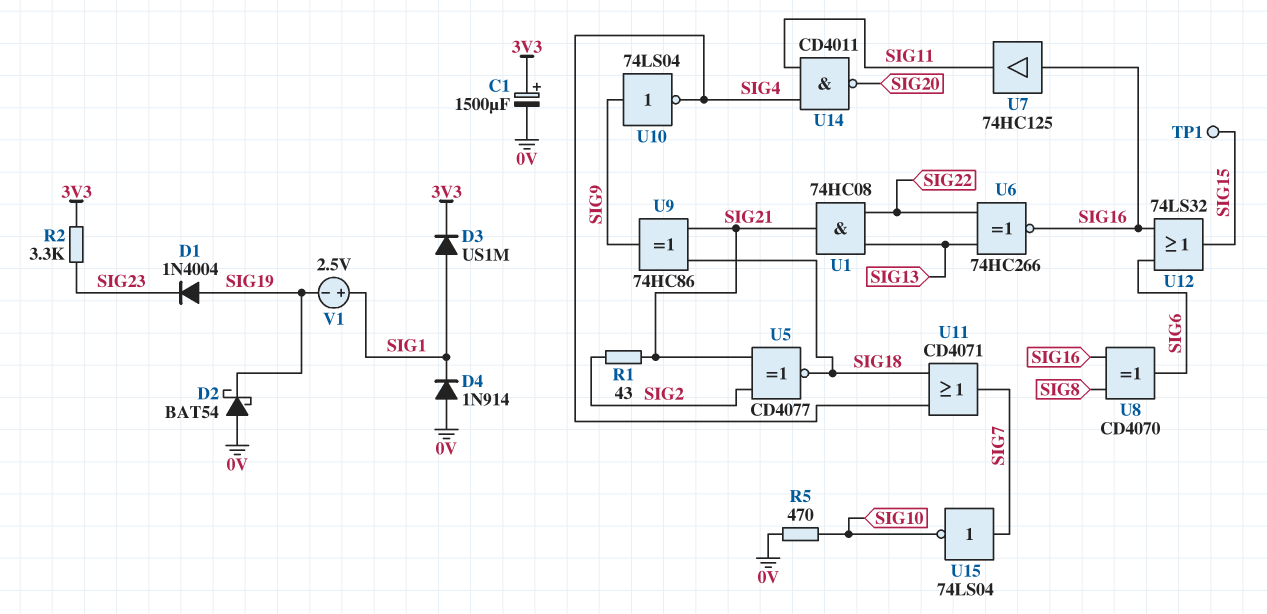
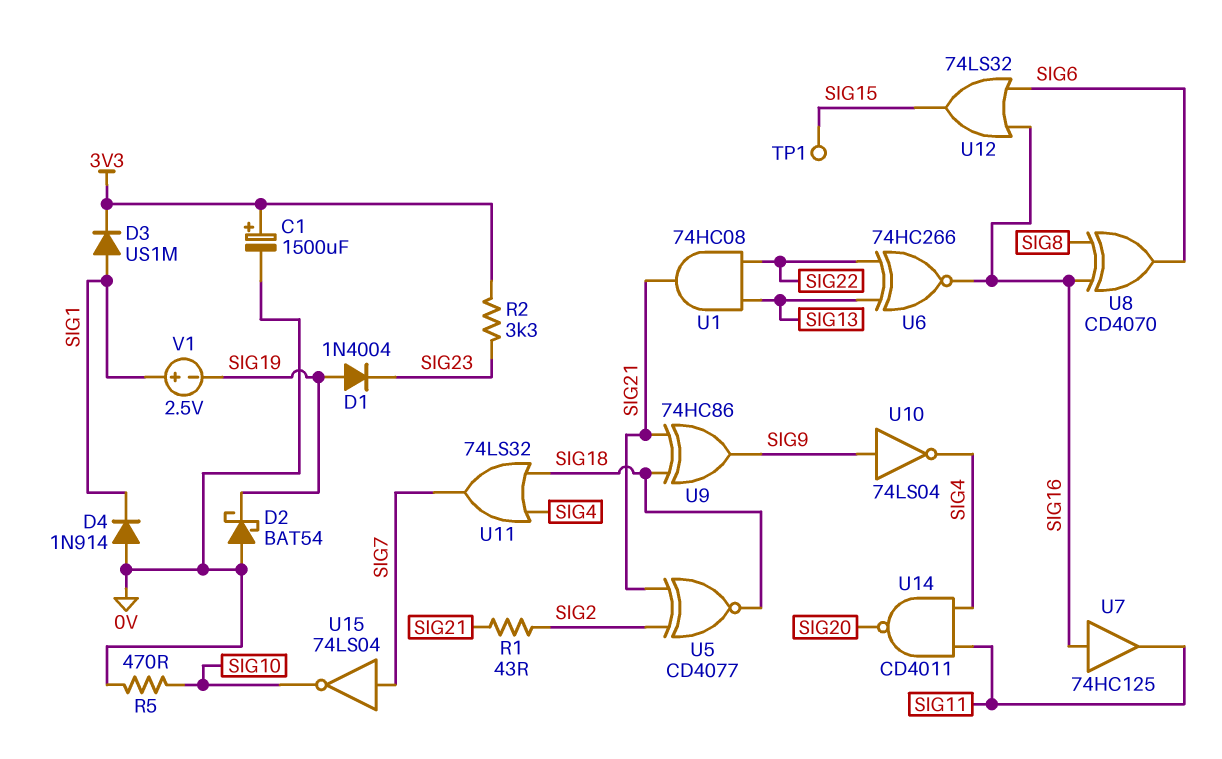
U11: OR CD4071 (in SIG4, in SIG18, out SIG7) -> OR 74LS32 (in SIG4, in SIG18, out SIG7)

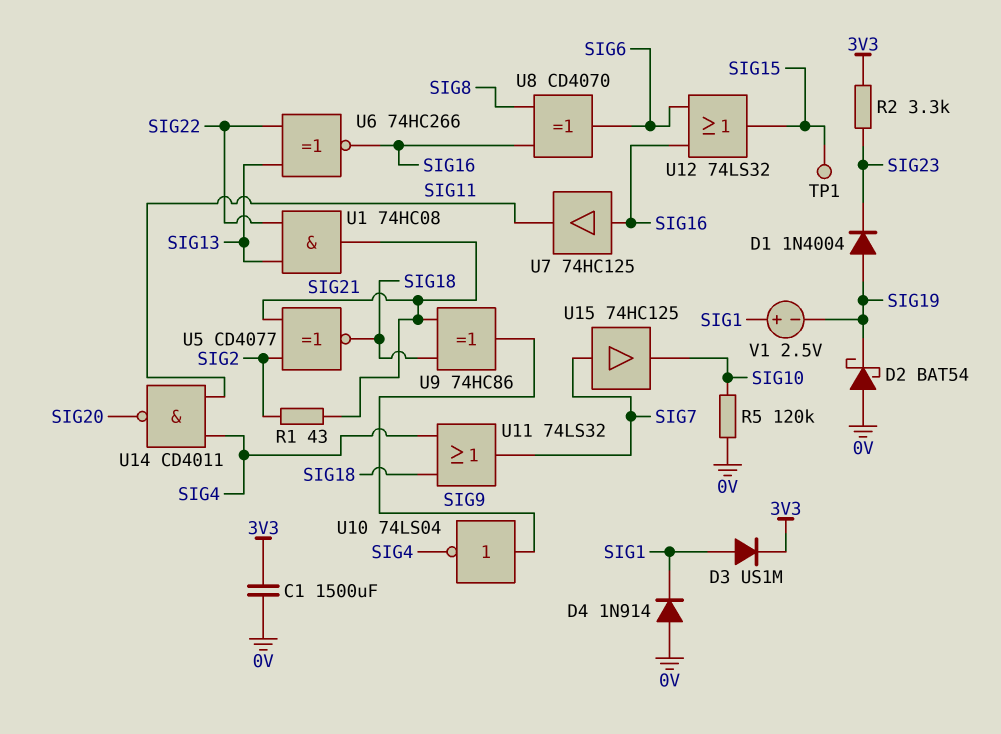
C1: 1500uF (plus 3V3, minus 0V) -> 1500uF (0V, 3V3)
R5: 470 (0V, SIG10) -> 120k (0V, SIG10)
U15: NOT 74LS04 (in SIG7, out SIG10) -> buffer 74HC125 (in SIG7, out SIG10)

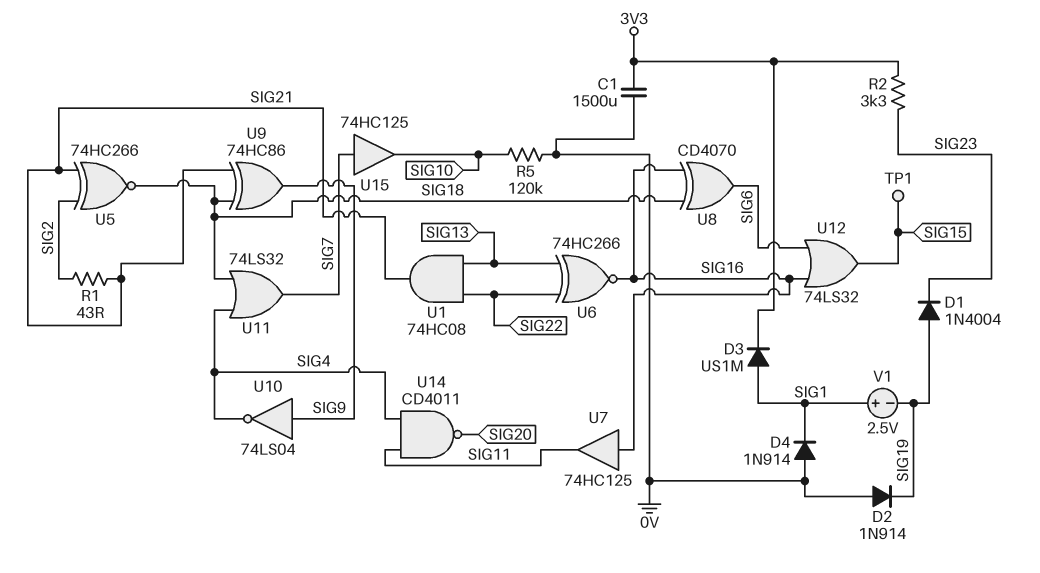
D2: schottky BAT54 (A 0V, K SIG19) -> diode 1N914 (A 0V, K SIG19)
U5: XNOR CD4077 (in SIG2, in SIG21, out SIG18) -> XNOR 74HC266 (in SIG2, in SIG21, out SIG18)
U8: XOR CD4070 (in SIG8, in SIG16, out SIG6) -> XOR CD4070 (in SIG16, in SIG18, out SIG6)

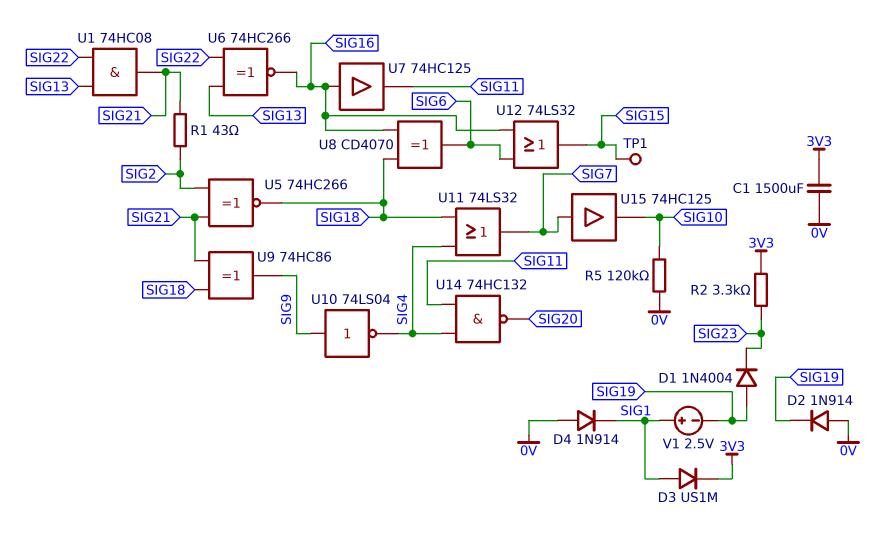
U14: NAND CD4011 (in SIG4, in SIG11, out SIG20) -> NAND 74HC132 (in SIG4, in SIG11, out SIG20)

